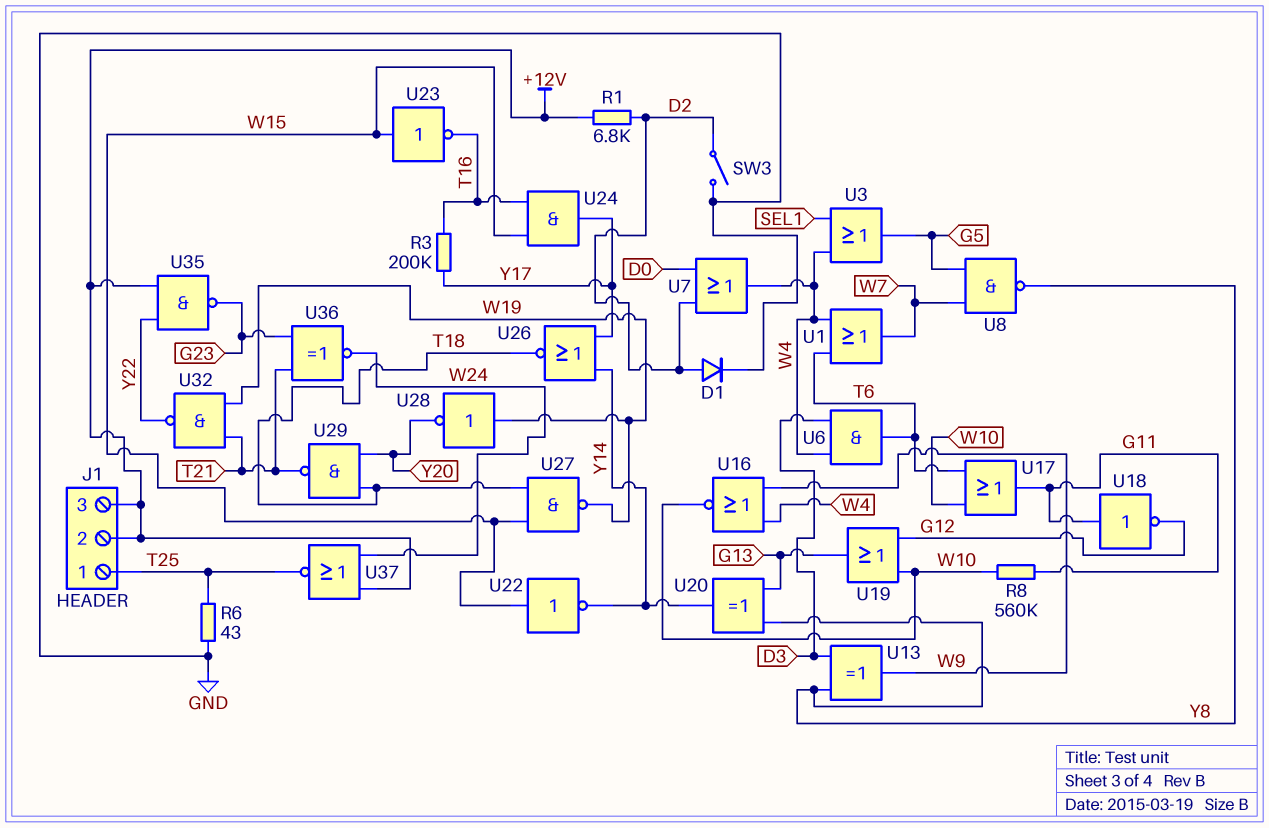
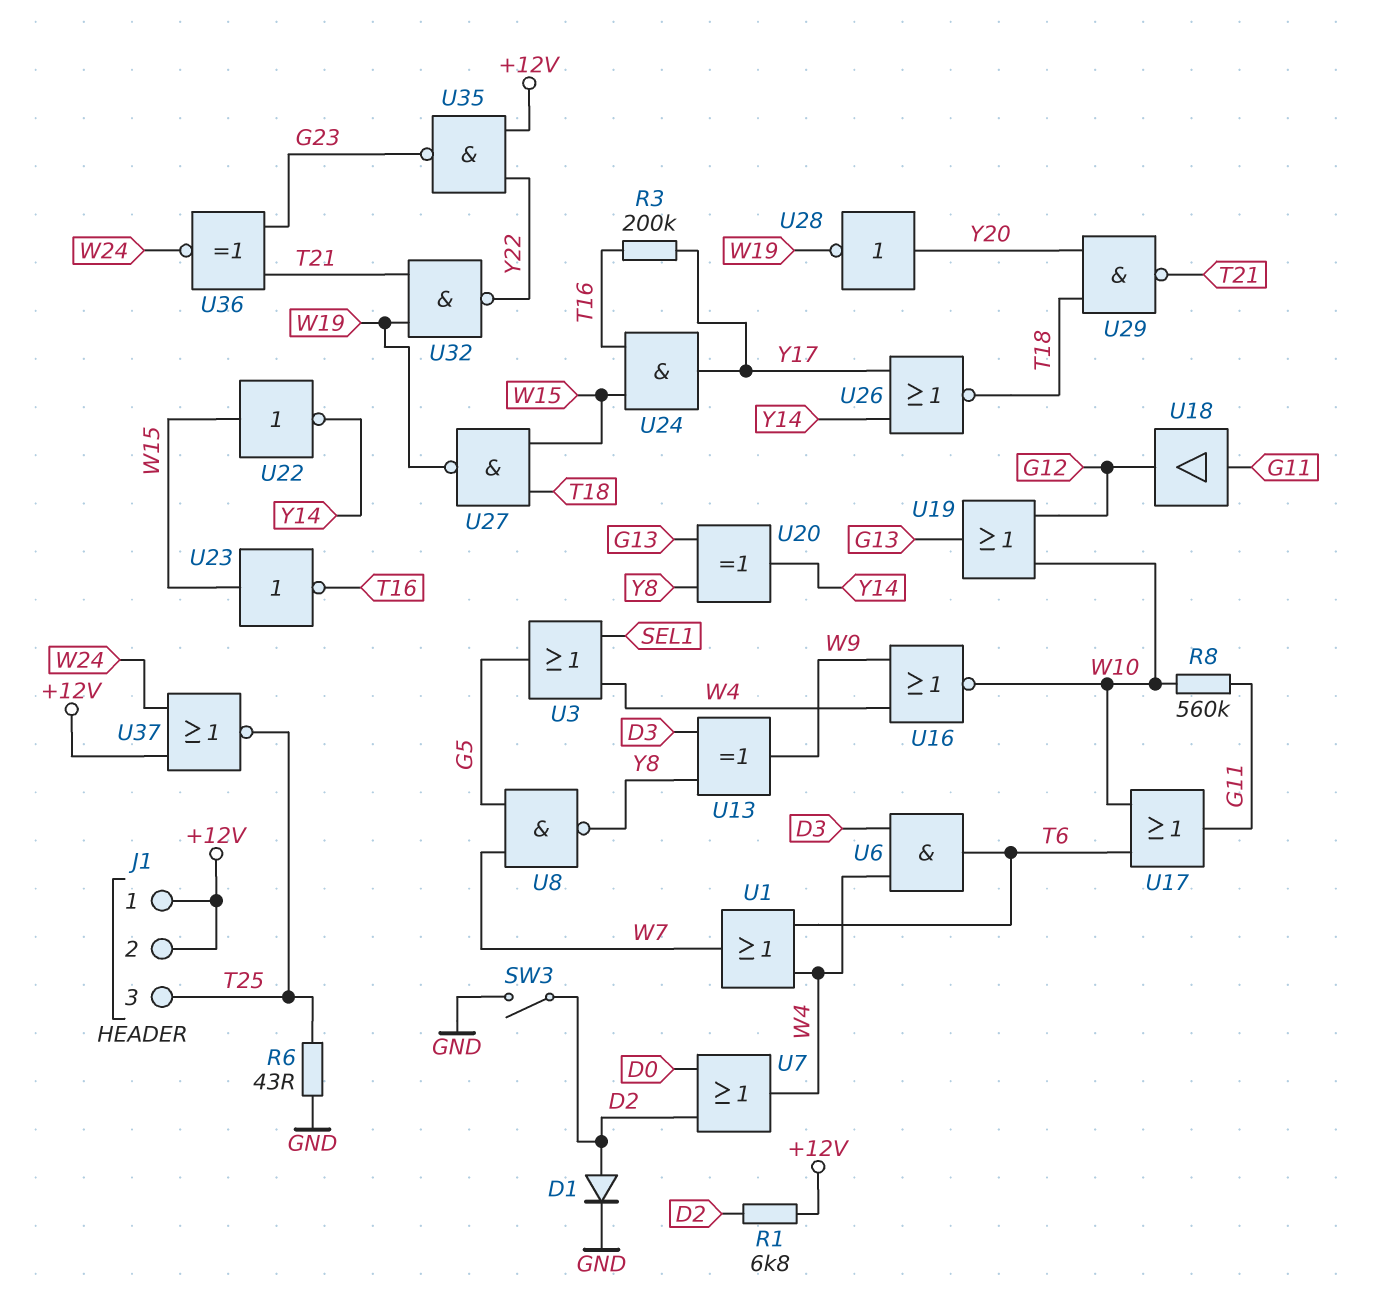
J1 pin 1: T25 -> +12V
J1 pin 3: +12V -> T25
U18: NOT (in G11, out G12) -> buffer (in G11, out G12)
U28: NOT (in W19, out Y20) -> NOT (in Y20, out W19)

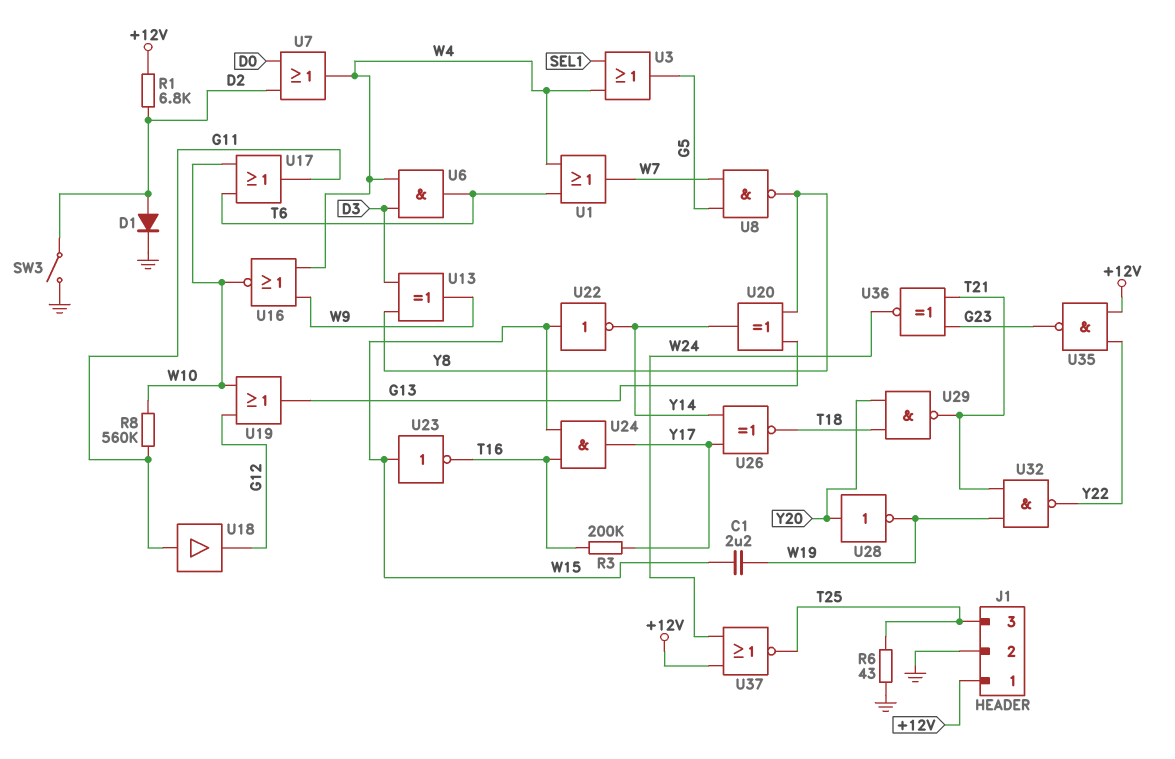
C1: none -> 2.2uF (W15, W19)
J1 pin 2: +12V -> GND
U26: NOR (in Y14, in Y17, out T18) -> XNOR (in Y14, in Y17, out T18)
U27: NAND (in T18, in W15, out W19) -> none

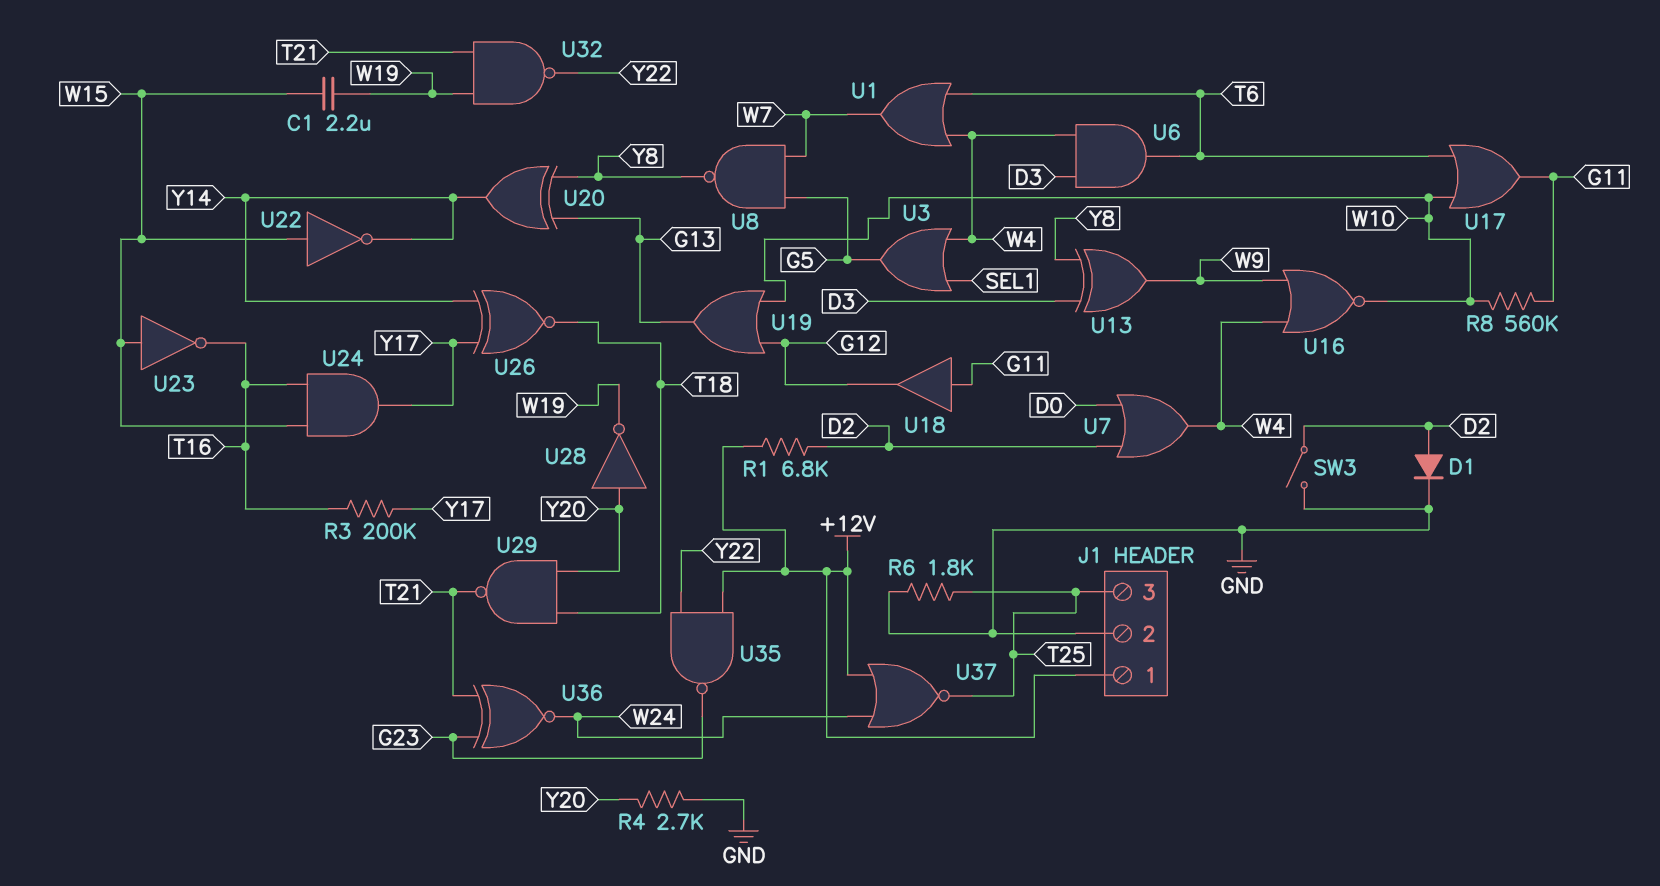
R4: none -> 2.7k (GND, Y20)
R6: 43 (GND, T25) -> 1.8k (GND, T25)

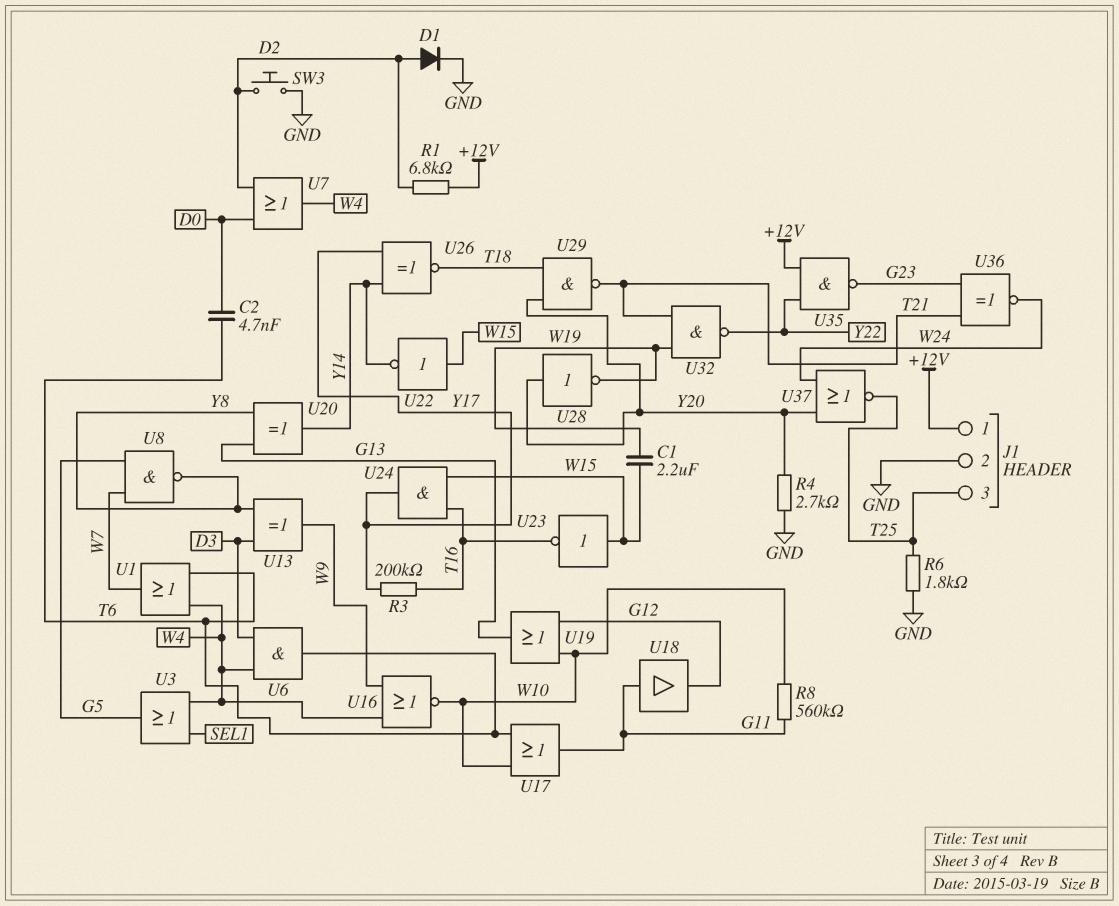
C2: none -> 4.7nF (D0, T6)
SW3: switch (D2, GND) -> button (D2, GND)
U37: NOR (in +12V, in W24, out T25) -> NOR (in W24, in Y20, out T25)

